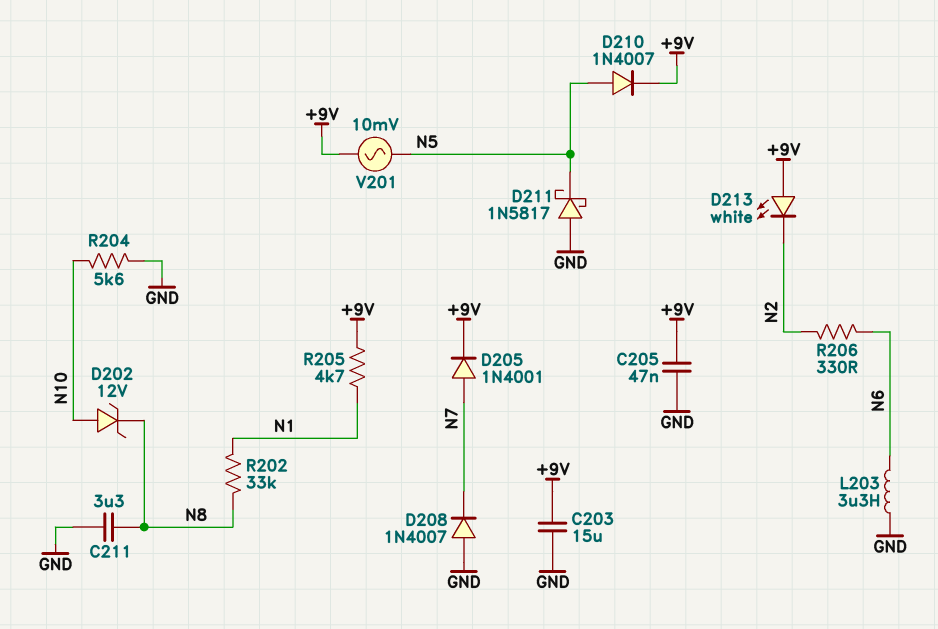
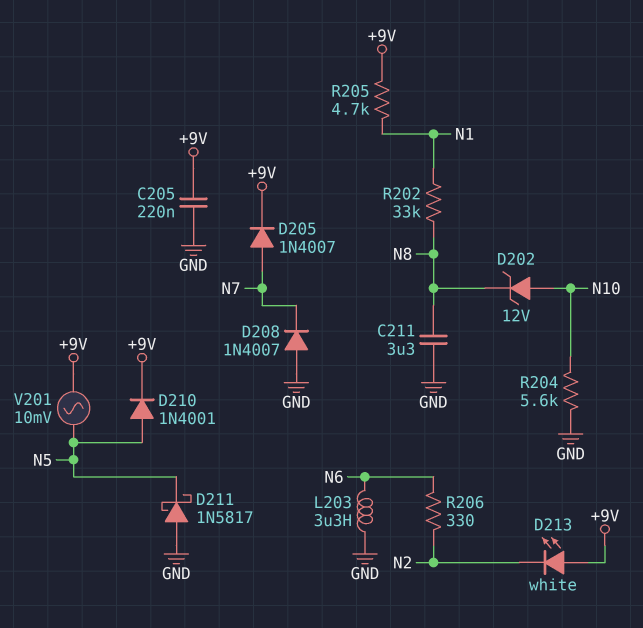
C203: 15uF (+9V, GND) -> none
C205: 47nF (+9V, GND) -> 220nF (+9V, GND)
D205: diode 1N4001 (A N7, K +9V) -> diode 1N4007 (A N7, K +9V)
D210: diode 1N4007 (A N5, K +9V) -> diode 1N4001 (A N5, K +9V)

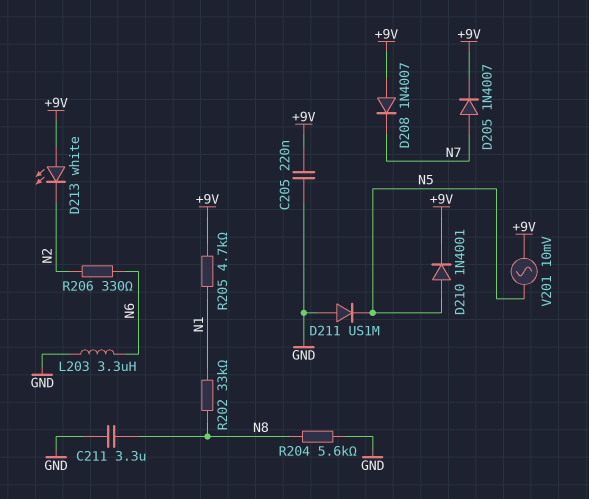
D202: zener 12V (A N10, K N8) -> none
D208: diode 1N4007 (A GND, K N7) -> diode 1N4007 (A +9V, K N7)
D211: schottky 1N5817 (A GND, K N5) -> diode US1M (A GND, K N5)
R204: 5.6k (GND, N10) -> 5.6k (GND, N8)

